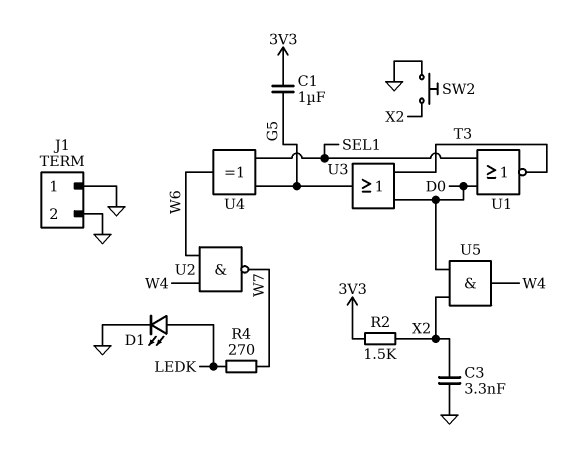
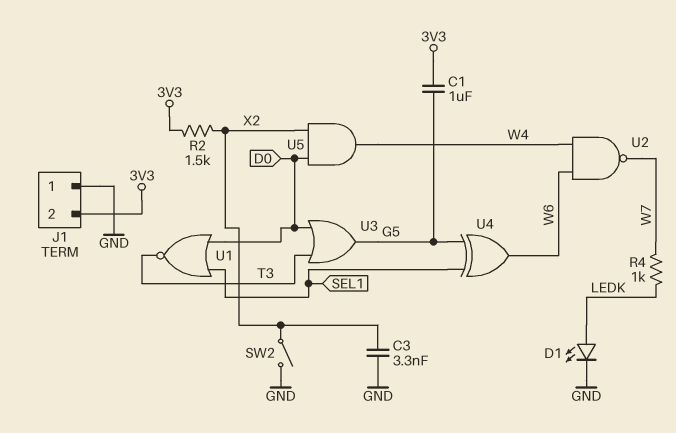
J1 pin 2: GND -> 3V3
R4: 270 (LEDK, W7) -> 1k (LEDK, W7)
SW2: button (GND, X2) -> switch (GND, X2)

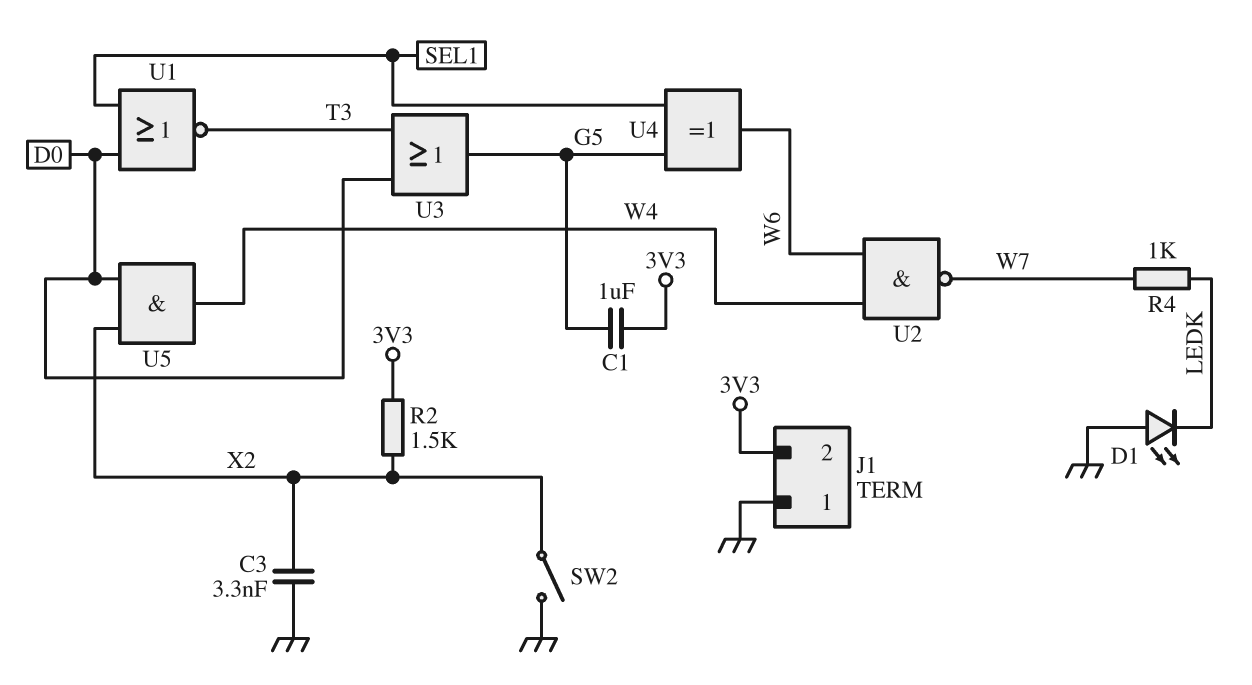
D1: LED (A LEDK, K GND) -> LED (A GND, K LEDK)

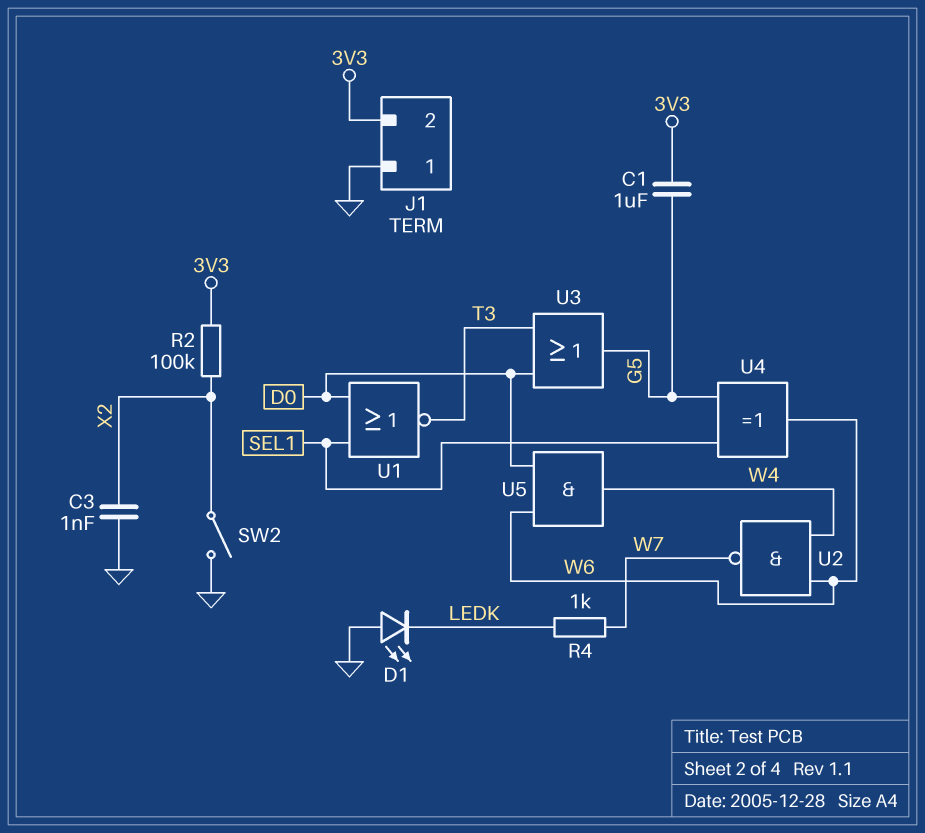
C3: 3.3nF (GND, X2) -> 1nF (GND, X2)
R2: 1.5k (3V3, X2) -> 100k (3V3, X2)
U5: AND (in D0, in X2, out W4) -> AND (in D0, in W6, out W4)

